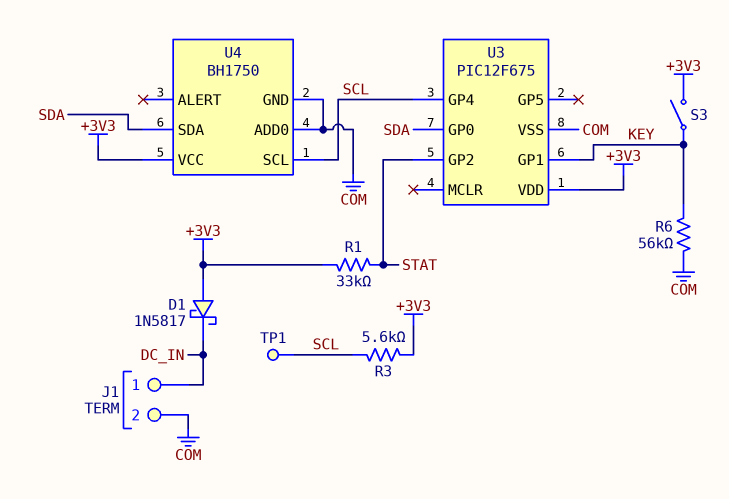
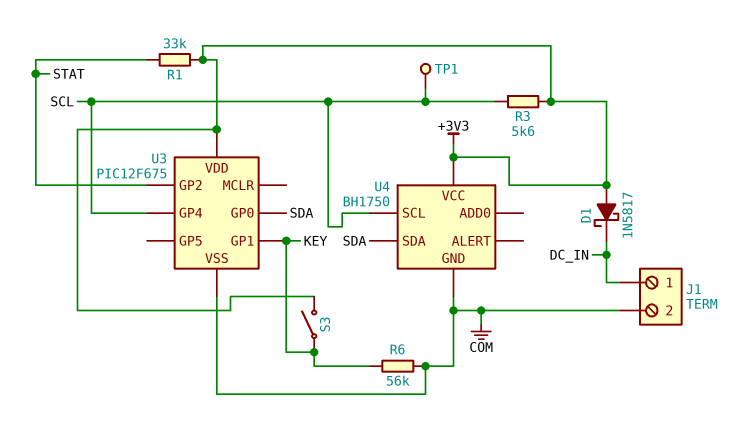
U4 pin ADD0: COM -> none

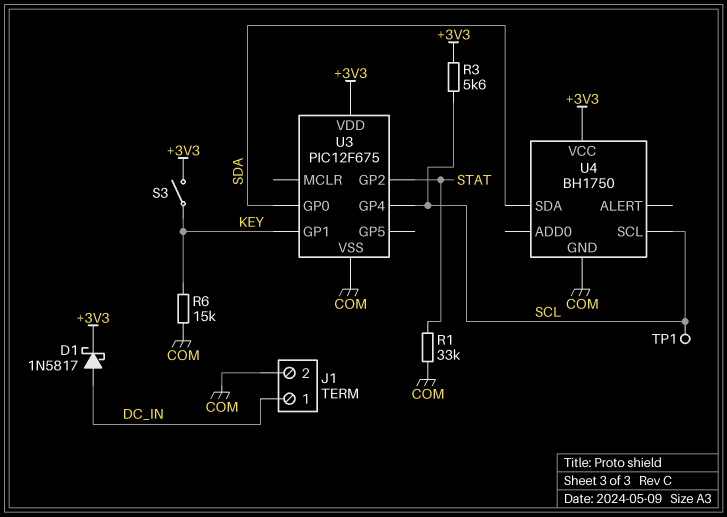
D1: schottky 1N5817 (A +3V3, K DC_IN) -> schottky 1N5817 (A DC_IN, K +3V3)
R1: 33k (+3V3, STAT) -> 33k (COM, STAT)
R6: 56k (COM, KEY) -> 15k (COM, KEY)

